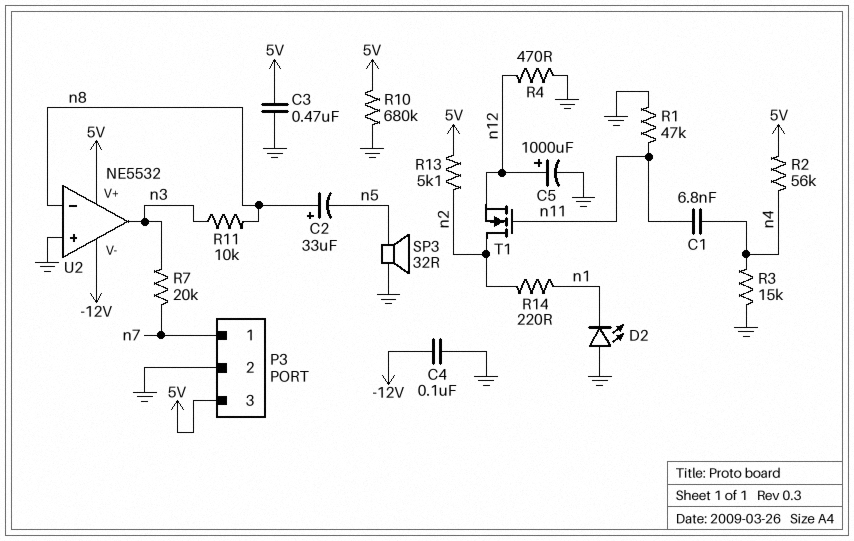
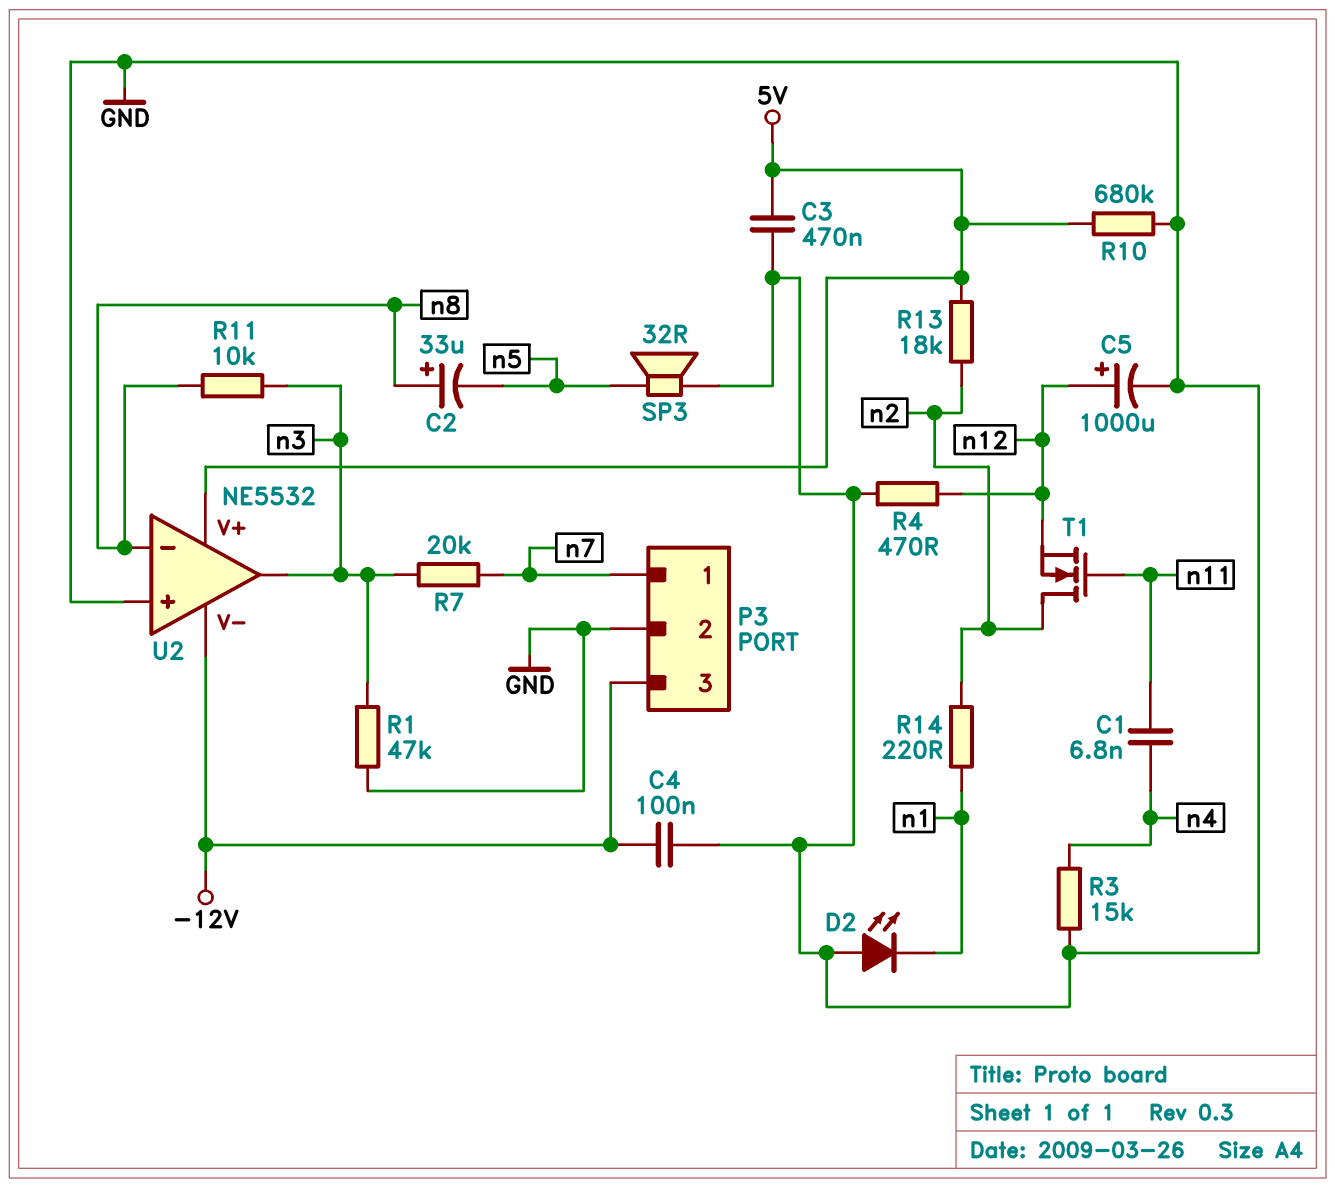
P3 pin 3: 5V -> -12V
R1: 47k (GND, n11) -> 47k (GND, n3)
R2: 56k (5V, n4) -> none
R13: 5.1k (5V, n2) -> 18k (5V, n2)

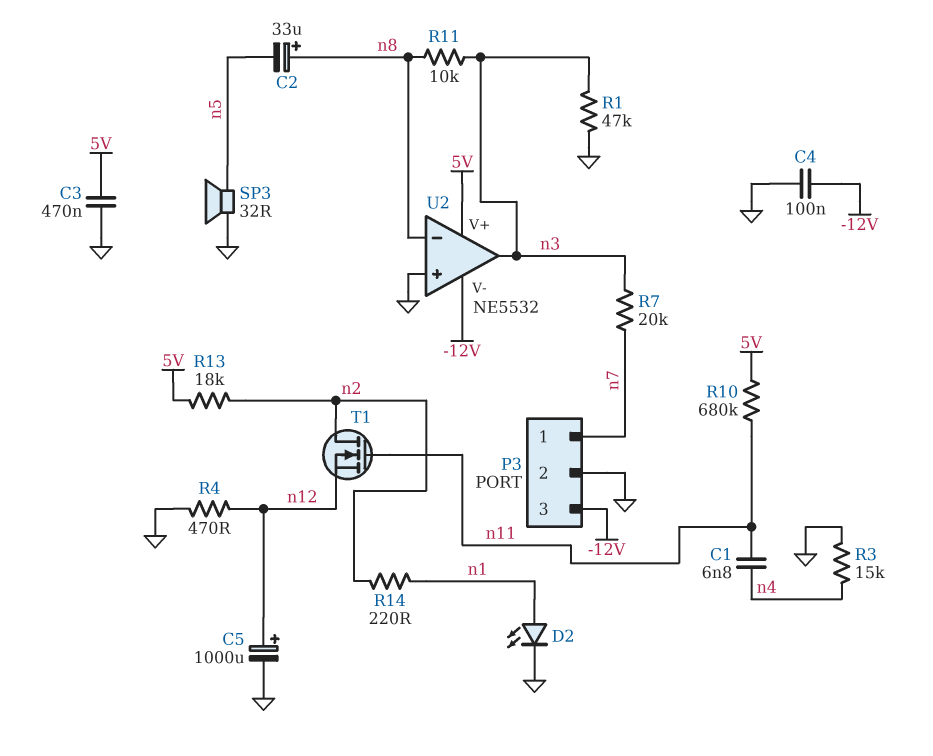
D2: LED (A GND, K n1) -> LED (A n1, K GND)
R10: 680k (5V, GND) -> 680k (5V, n11)

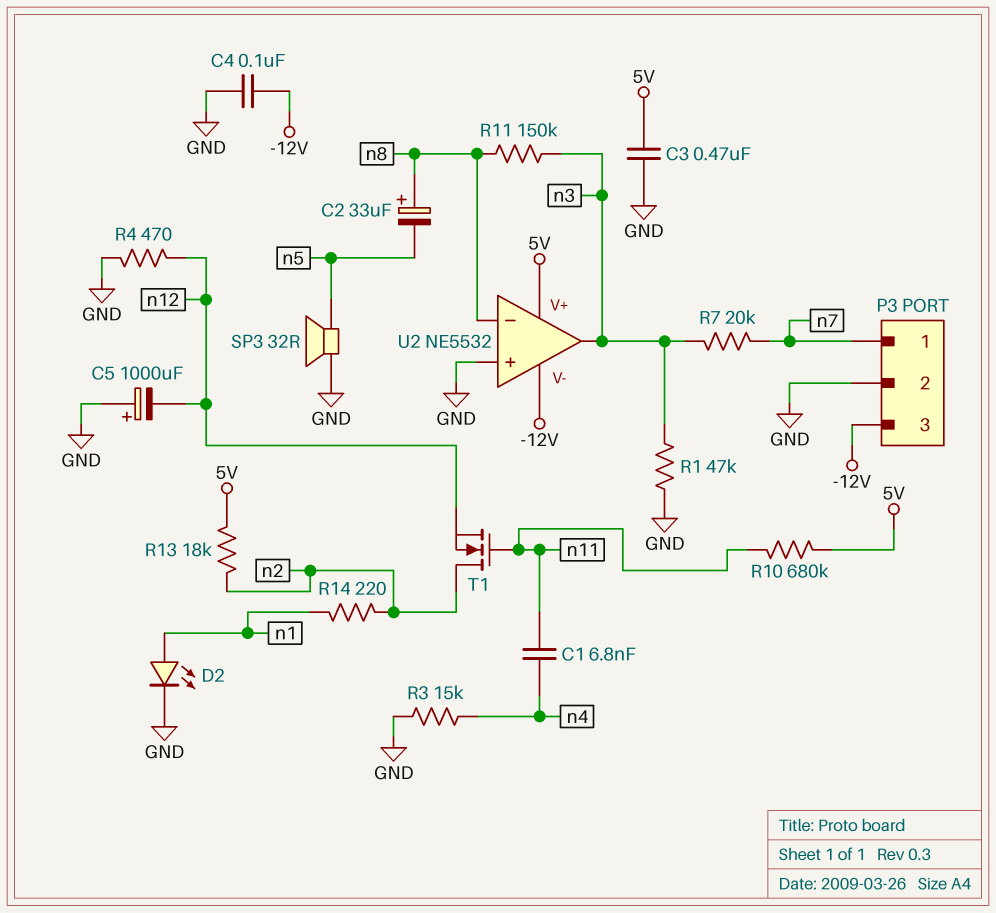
C5: 1000uF (plus n12, minus GND) -> 1000uF (plus GND, minus n12)
R11: 10k (n3, n8) -> 150k (n3, n8)

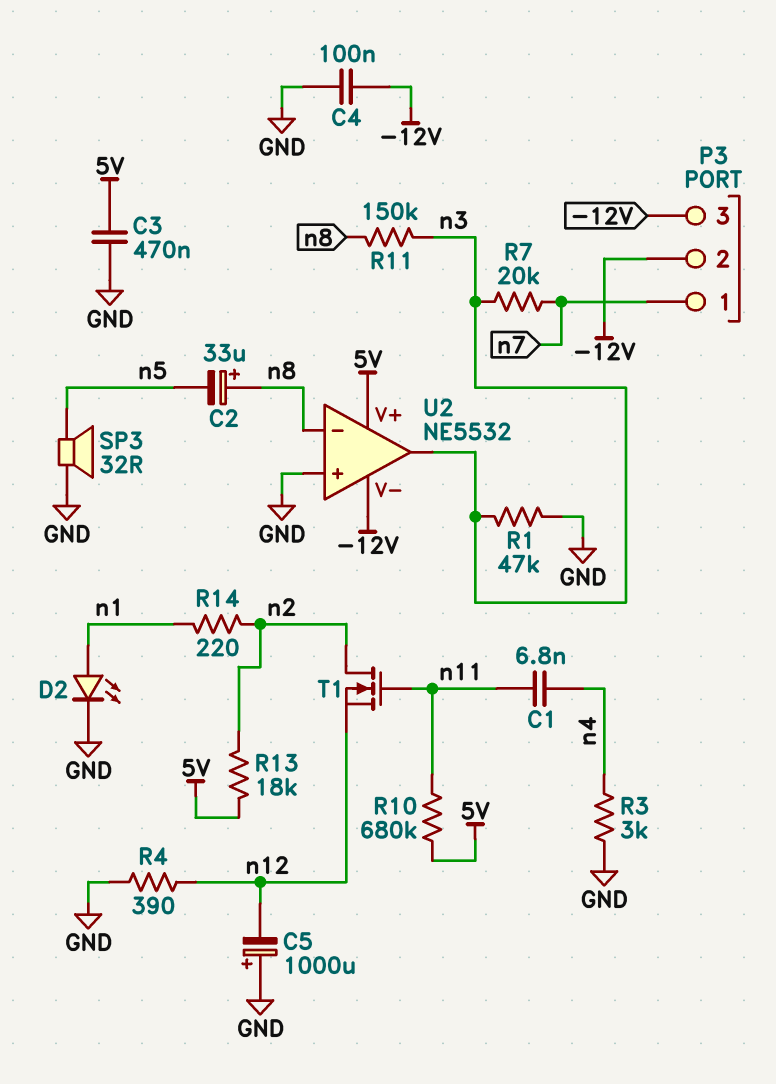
P3 pin 2: GND -> -12V
R3: 15k (GND, n4) -> 3k (GND, n4)
R4: 470 (GND, n12) -> 390 (GND, n12)

